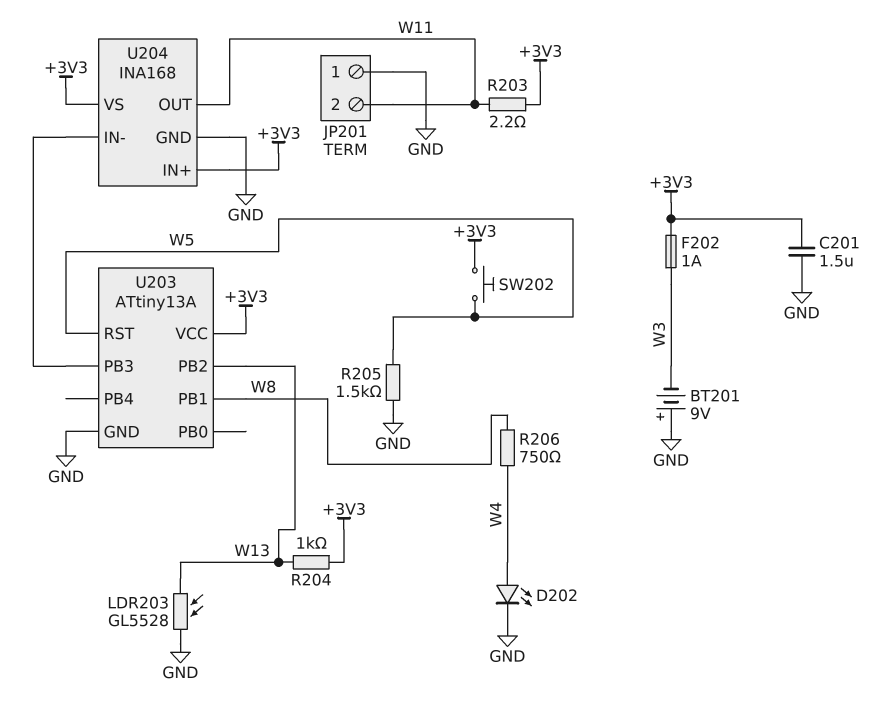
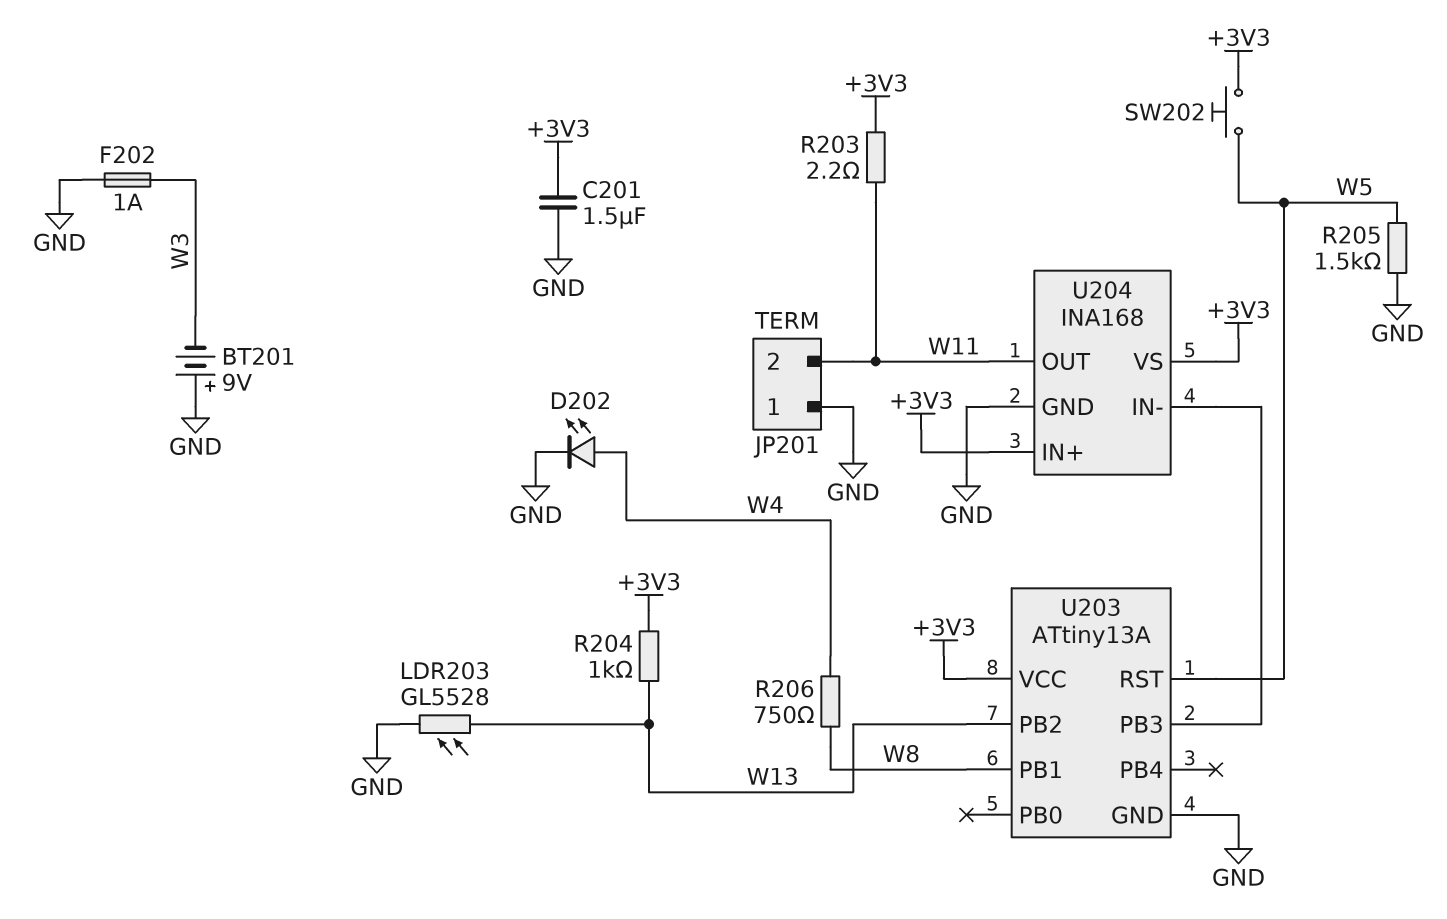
F202: 1A (+3V3, W3) -> 1A (GND, W3)

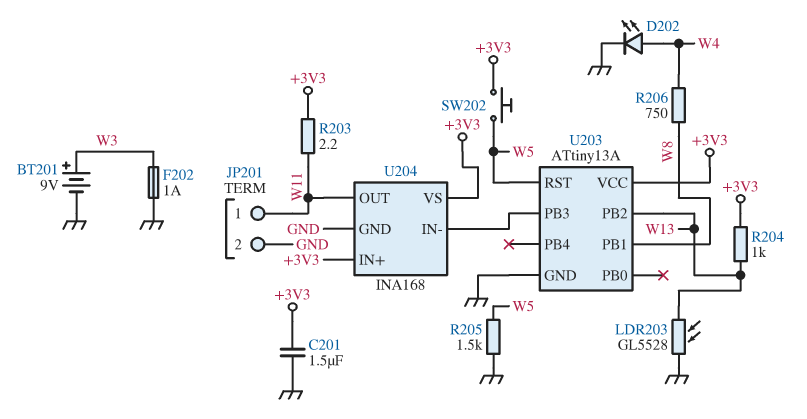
BT201: 9V (plus GND, minus W3) -> 9V (plus W3, minus GND)
JP201 pin 1: GND -> W11
JP201 pin 2: W11 -> GND

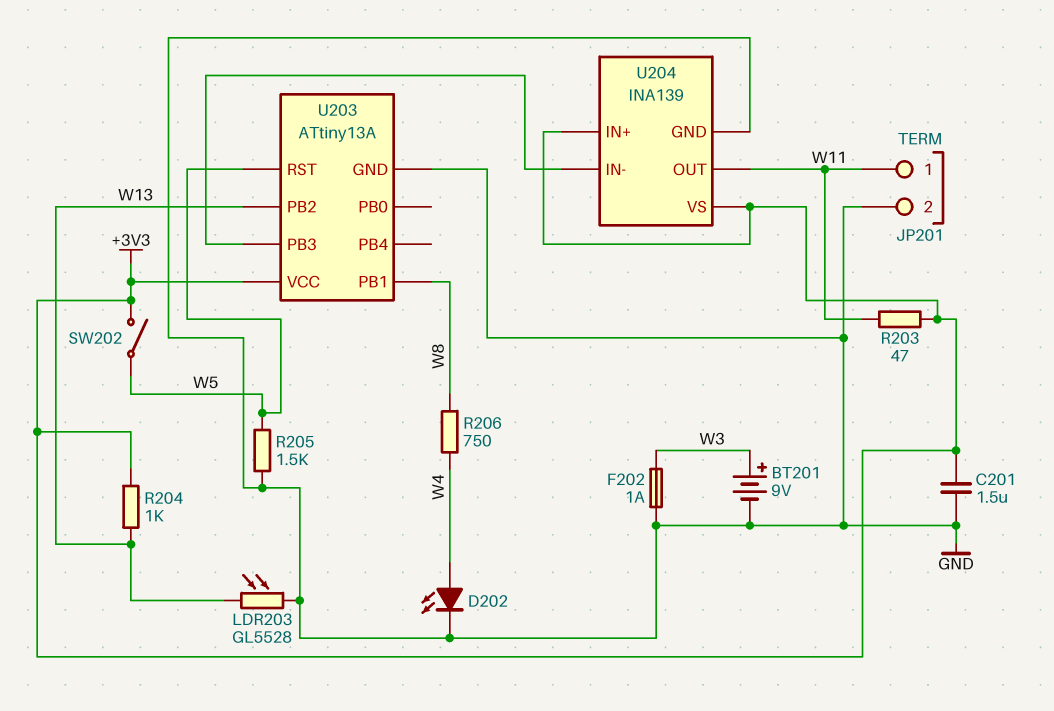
R203: 2.2 (+3V3, W11) -> 47 (+3V3, W11)
SW202: button (+3V3, W5) -> switch (+3V3, W5)
U204: INA168 -> INA139

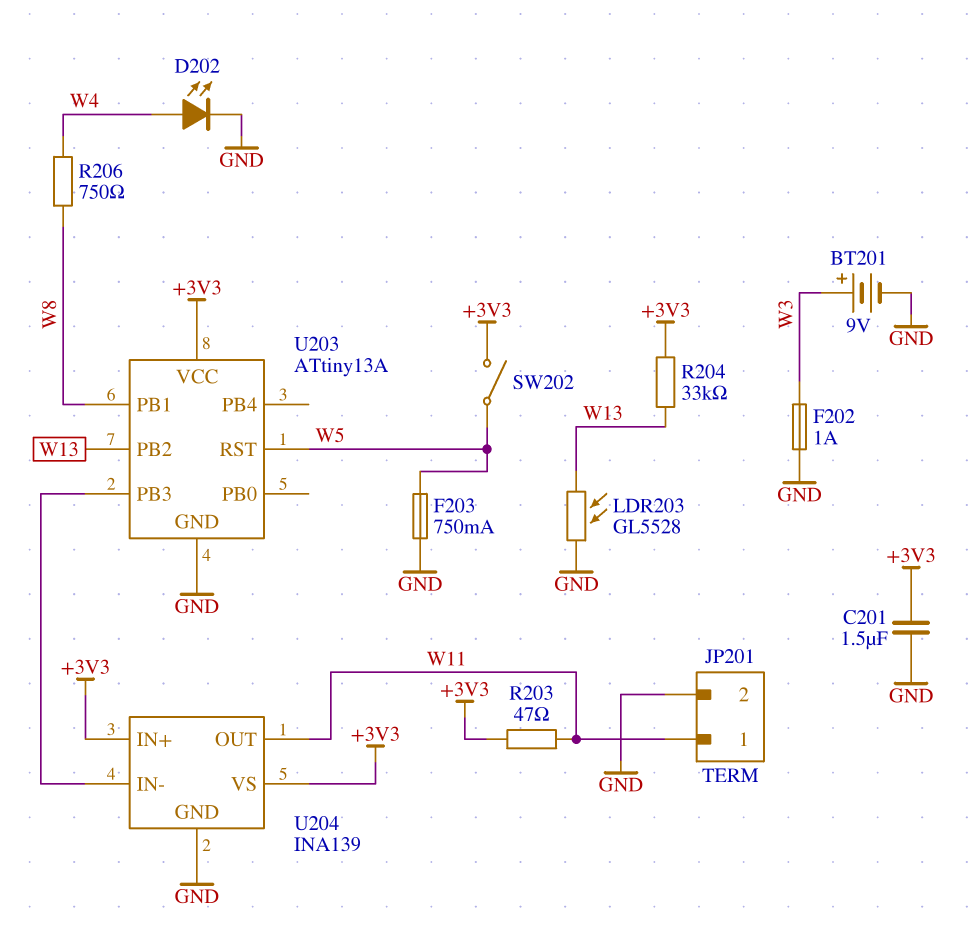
F203: none -> 750mA (GND, W5)
R204: 1k (+3V3, W13) -> 33k (+3V3, W13)
R205: 1.5k (GND, W5) -> none

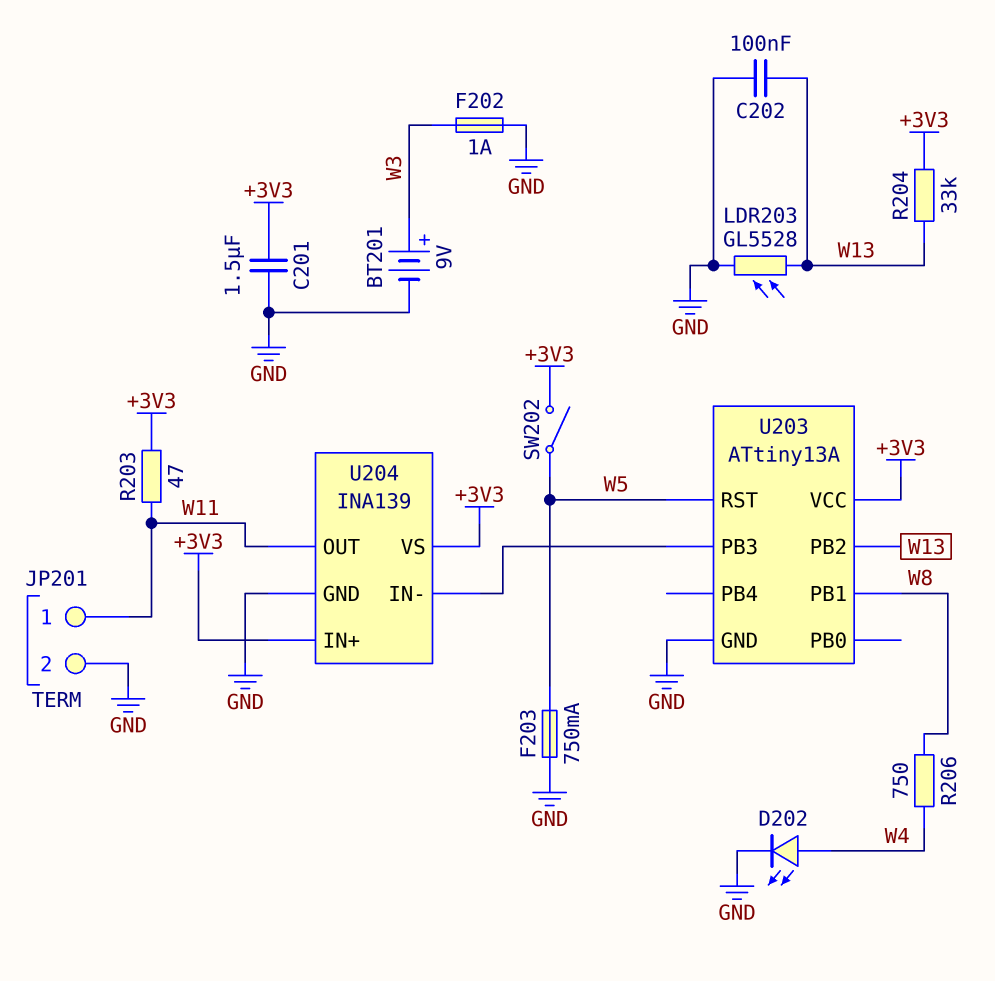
C202: none -> 100nF (GND, W13)

